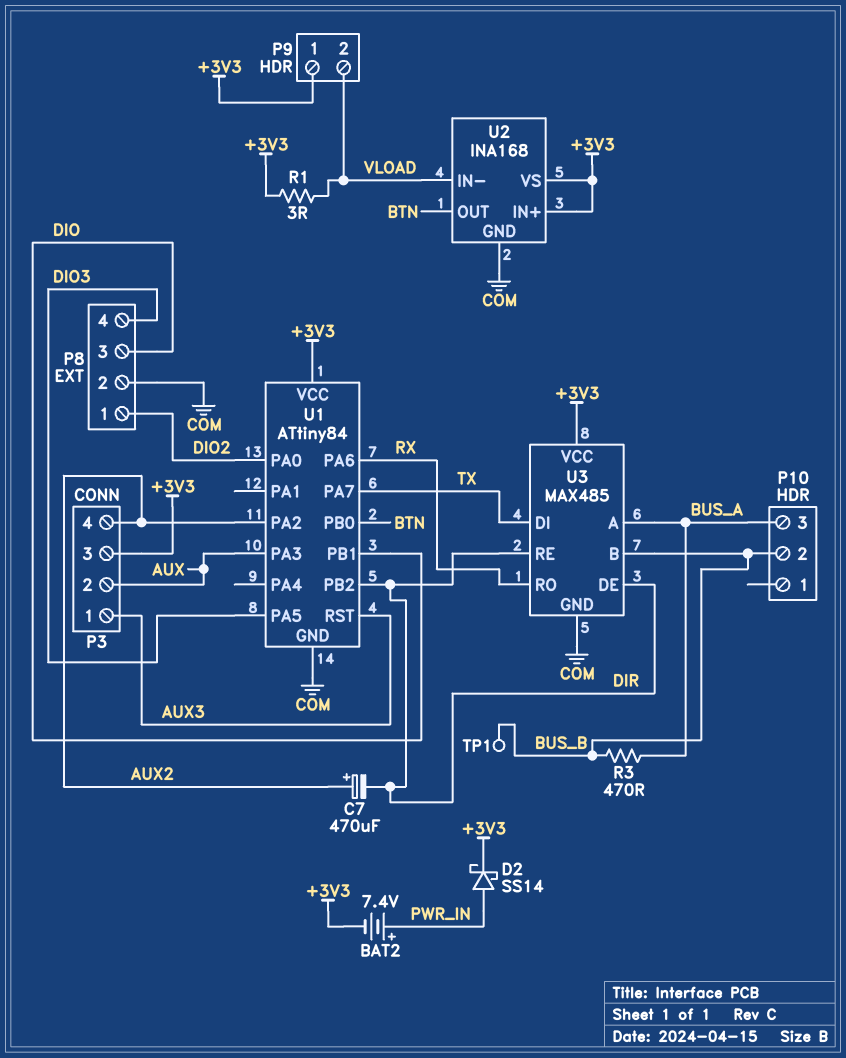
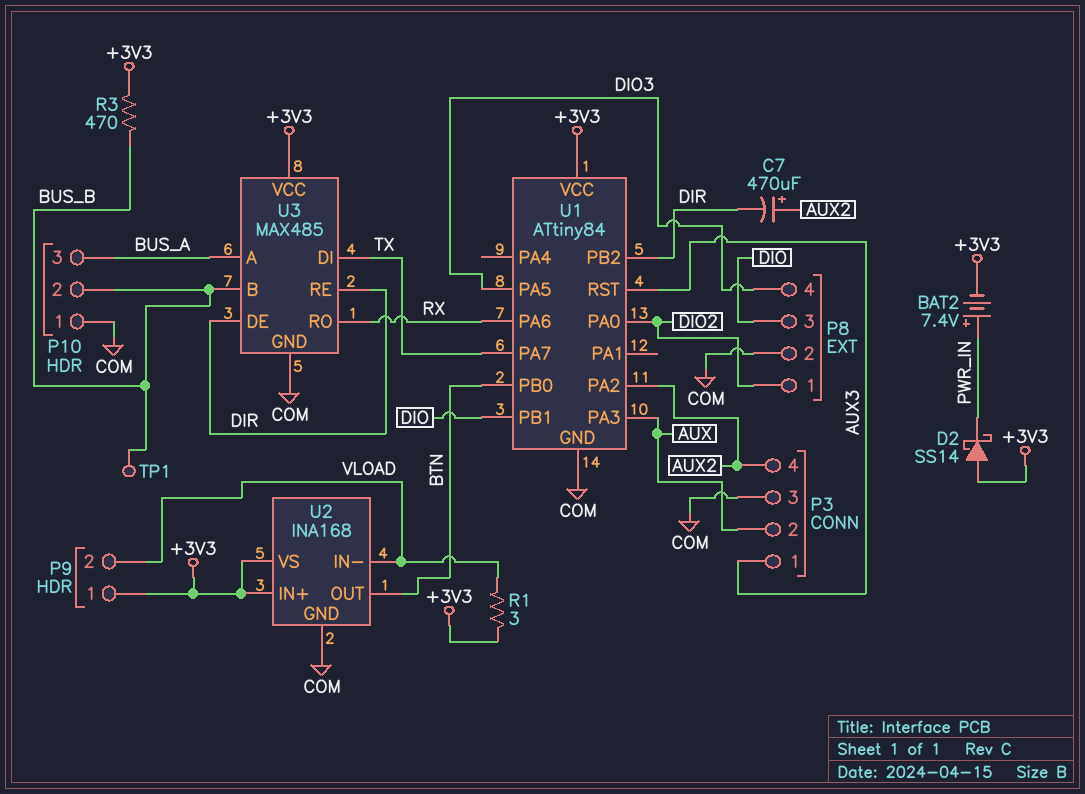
D2: schottky SS14 (A PWR_IN, K +3V3) -> schottky SS14 (A +3V3, K PWR_IN)
P3 pin 3: +3V3 -> COM
P10 pin 1: none -> COM
R3: 470 (BUS_A, BUS_B) -> 470 (+3V3, BUS_B)

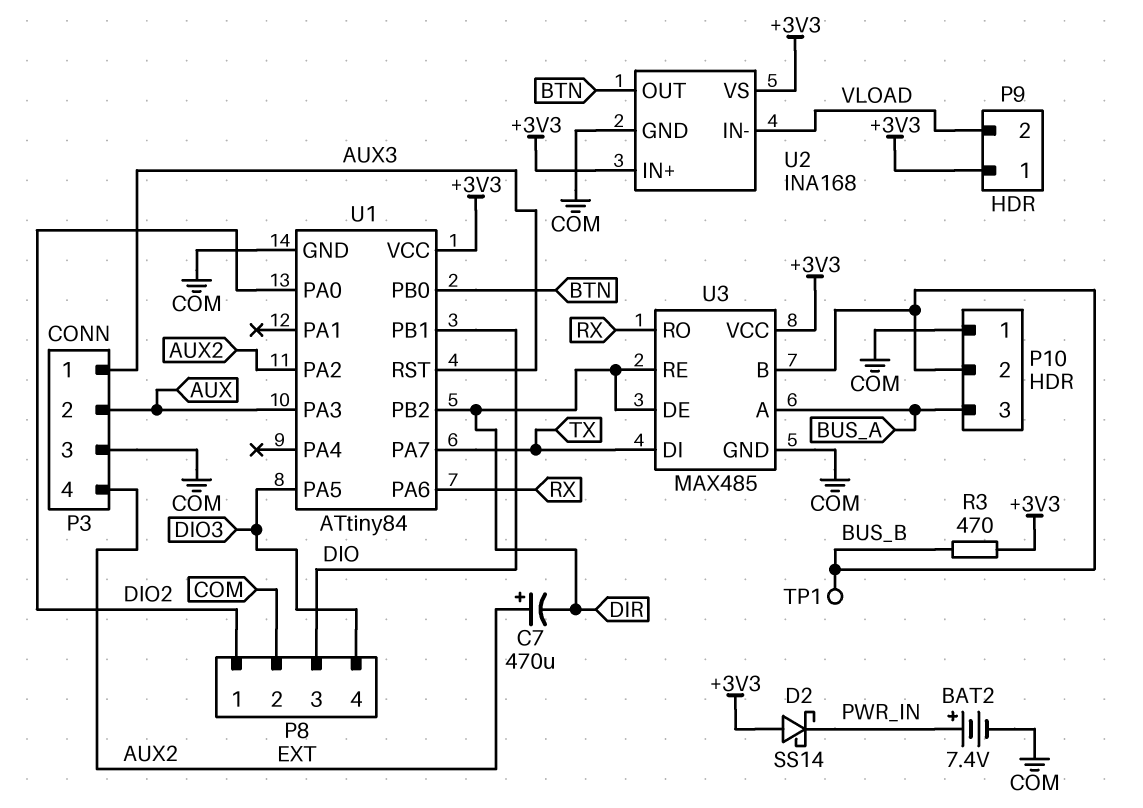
BAT2: 7.4V (plus PWR_IN, minus +3V3) -> 7.4V (plus PWR_IN, minus COM)
R1: 3 (+3V3, VLOAD) -> none

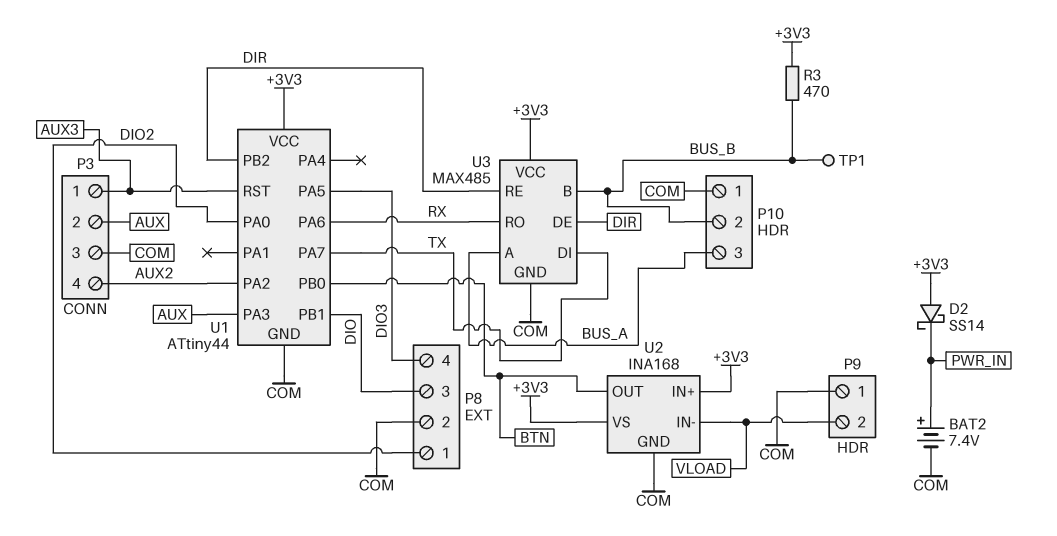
C7: 470uF (plus AUX2, minus DIR) -> none
P9 pin 1: +3V3 -> COM
U1: ATtiny84 -> ATtiny44

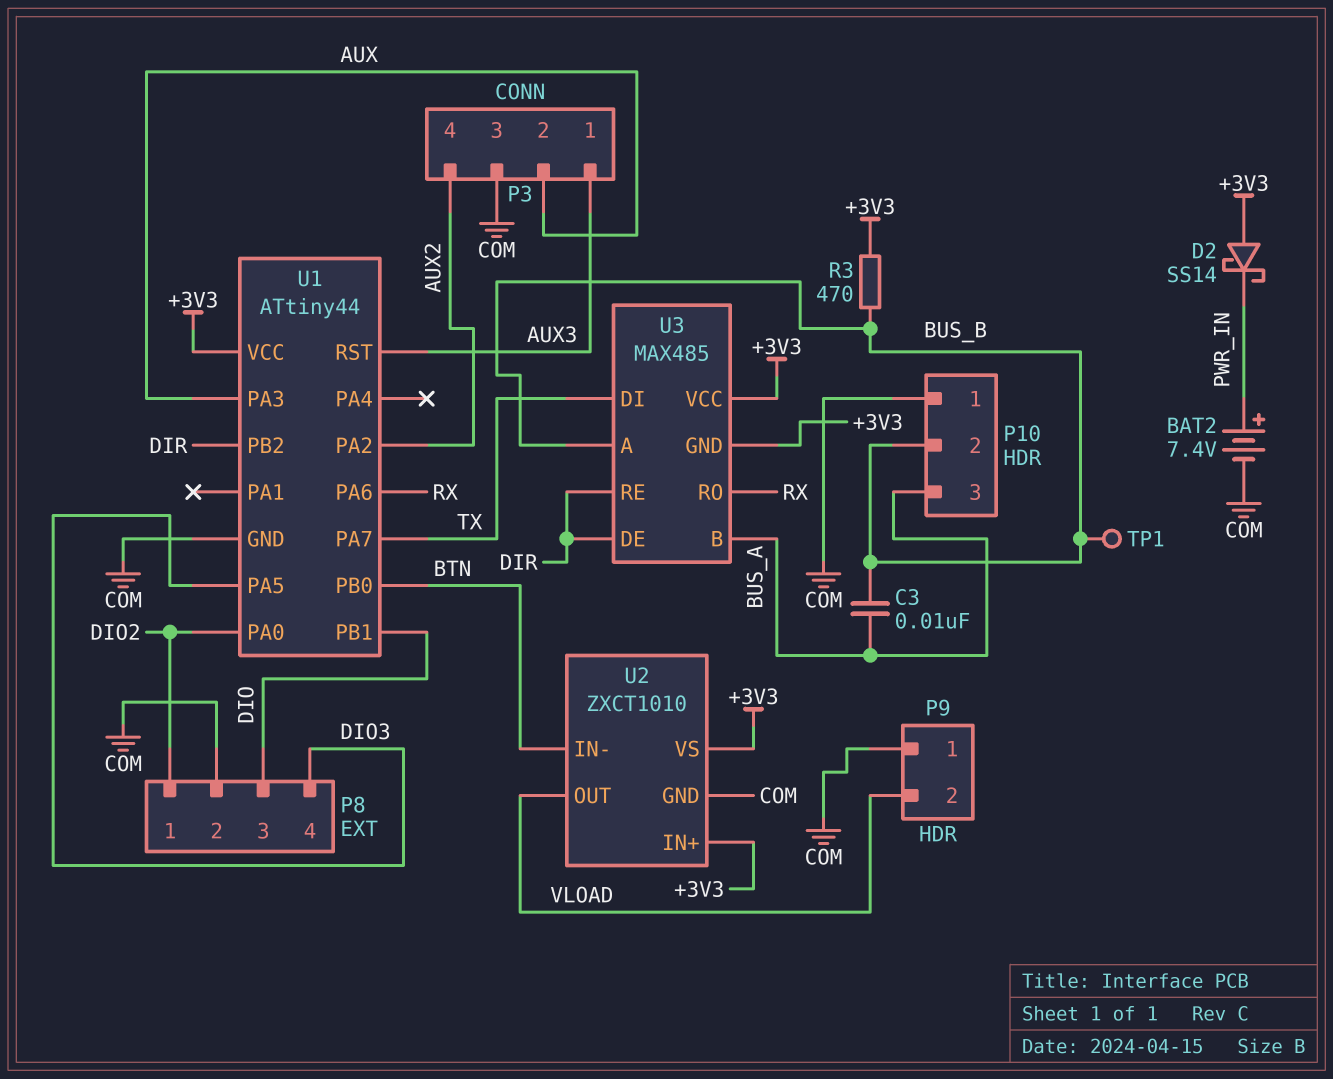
C3: none -> 10nF (BUS_A, BUS_B)
U2: INA168 -> ZXCT1010
U2 pin IN-: VLOAD -> BTN
U2 pin OUT: BTN -> VLOAD
U3 pin A: BUS_A -> BUS_B
U3 pin B: BUS_B -> BUS_A
U3 pin GND: COM -> +3V3

